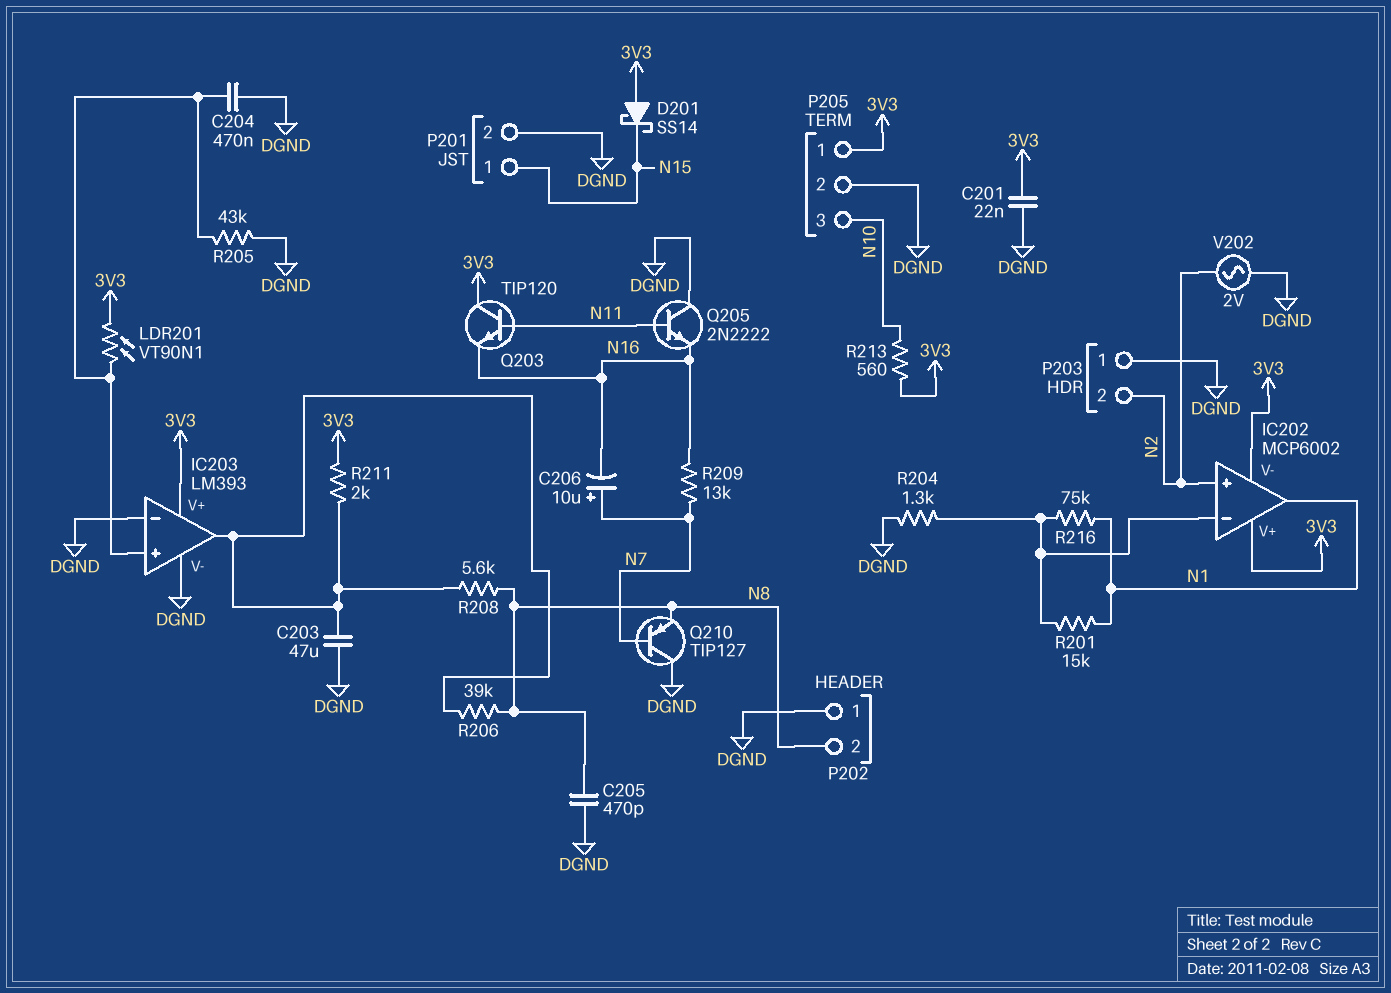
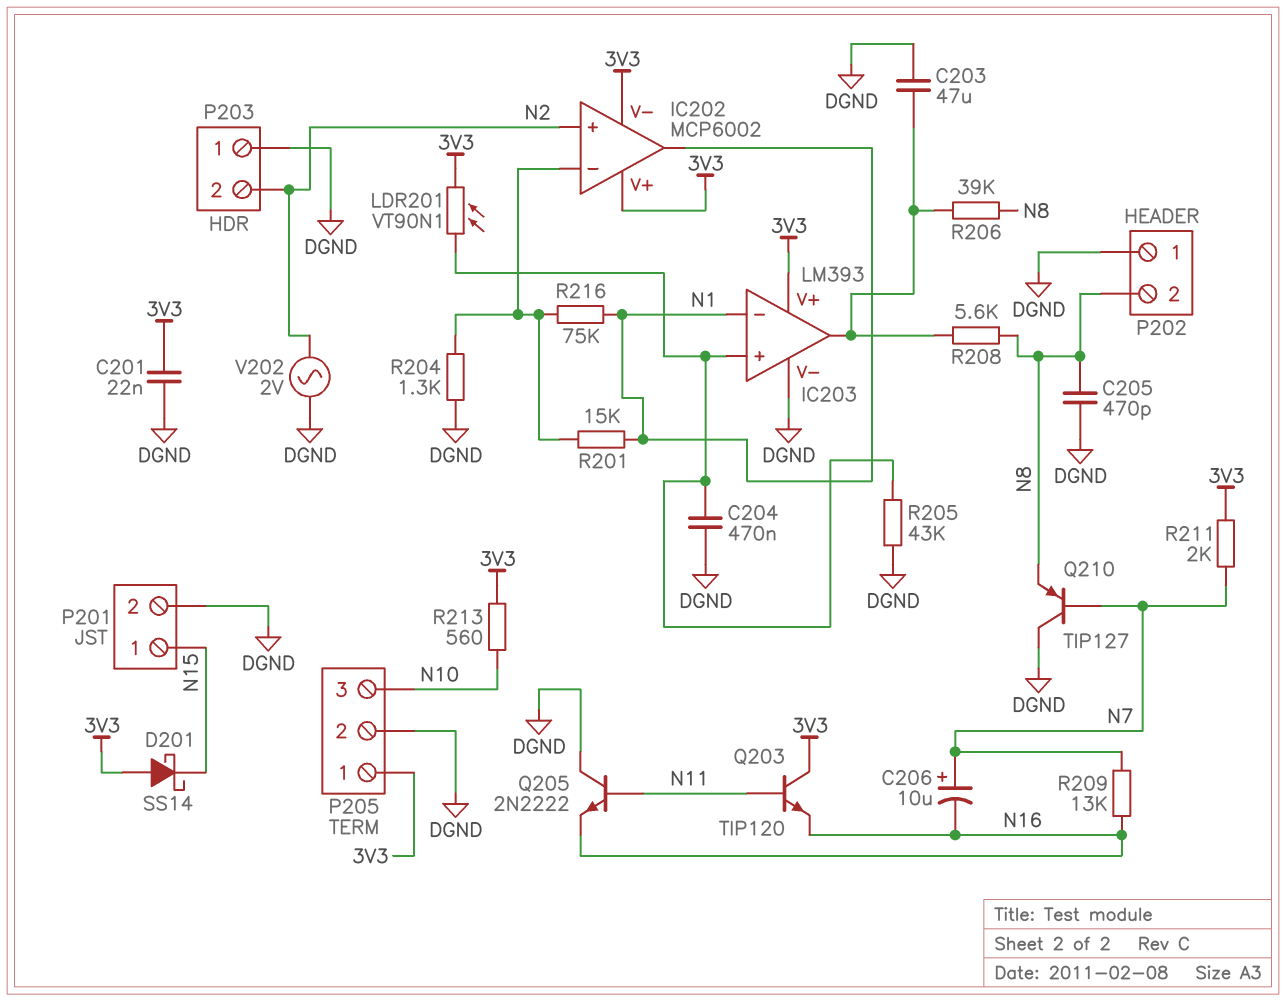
IC203 pin in-: DGND -> N1
R211: 2k (3V3, IC203/out) -> 2k (3V3, N7)

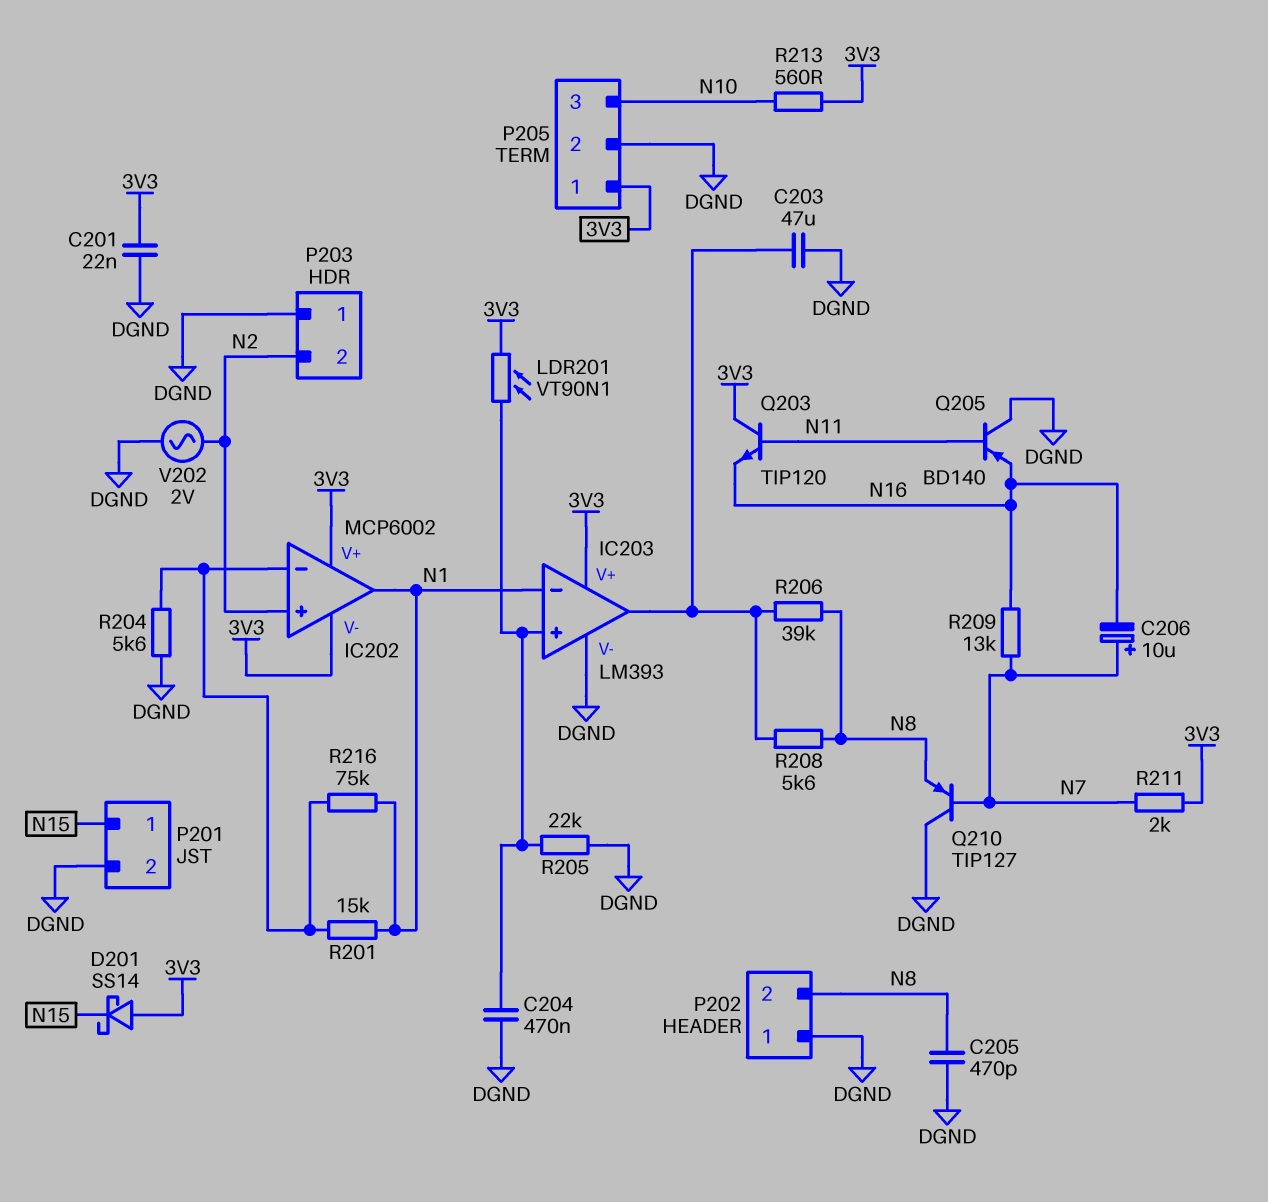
Q205: NPN 2N2222 (B N11, C DGND, E N16) -> PNP BD140 (B N11, C DGND, E N16)
R204: 1.3k (DGND, IC202/in-) -> 5.6k (DGND, IC202/in-)
R205: 43k (DGND, IC203/in+) -> 22k (DGND, IC203/in+)

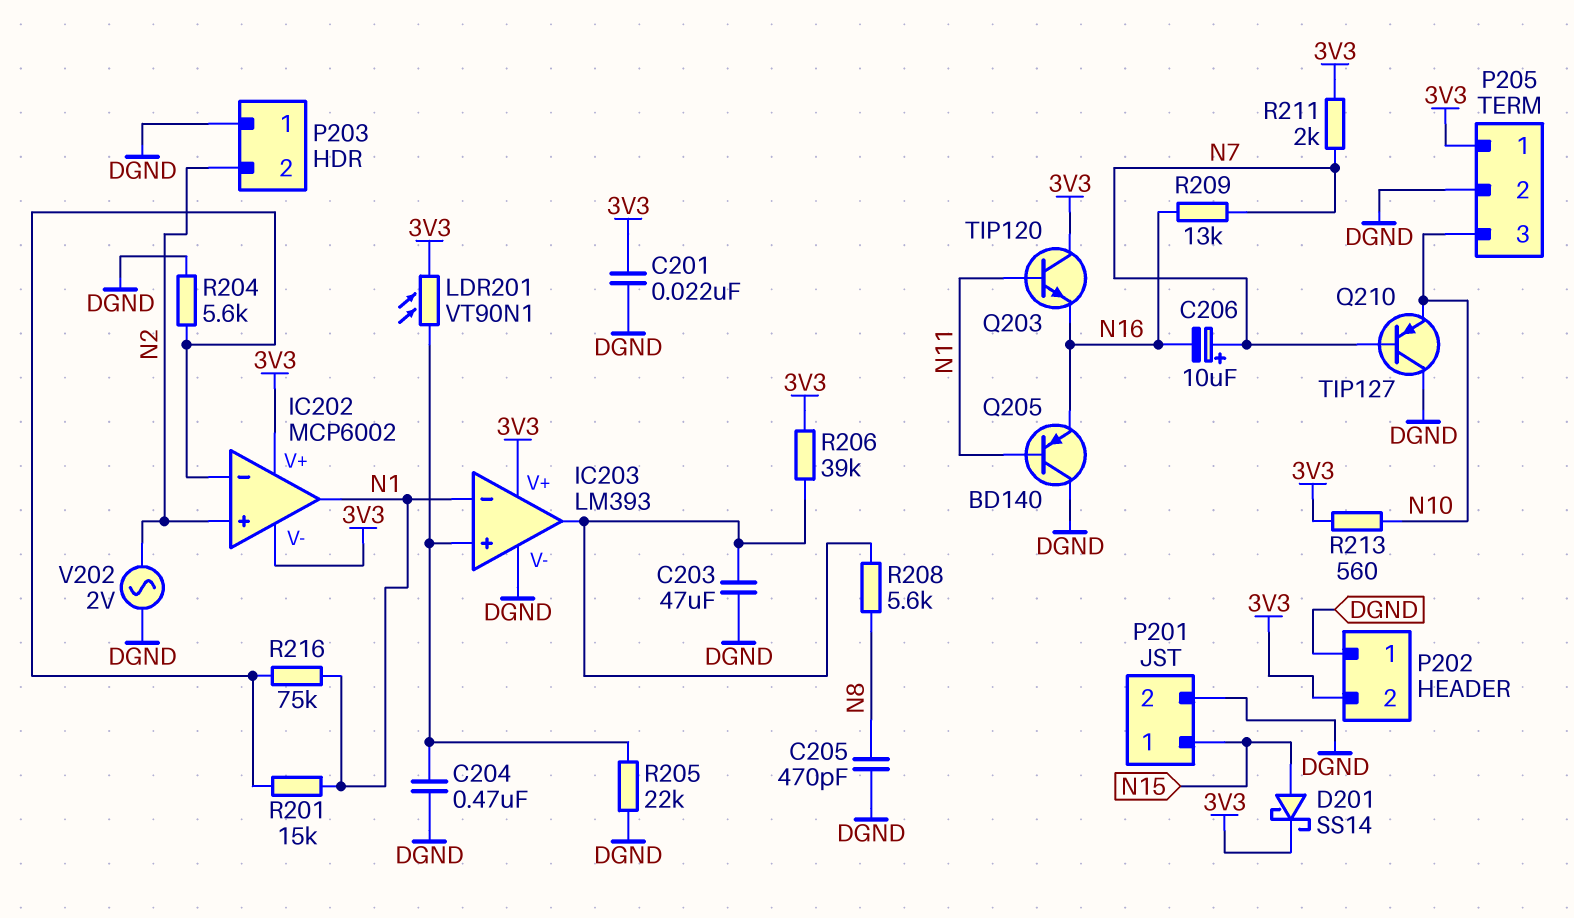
D201: schottky SS14 (A 3V3, K N15) -> schottky SS14 (A N15, K 3V3)
P202 pin 2: N8 -> 3V3
Q210: PNP TIP127 (B N7, C DGND, E N8) -> PNP TIP127 (B N7, C DGND, E N10)
R206: 39k (IC203/out, N8) -> 39k (3V3, IC203/out)

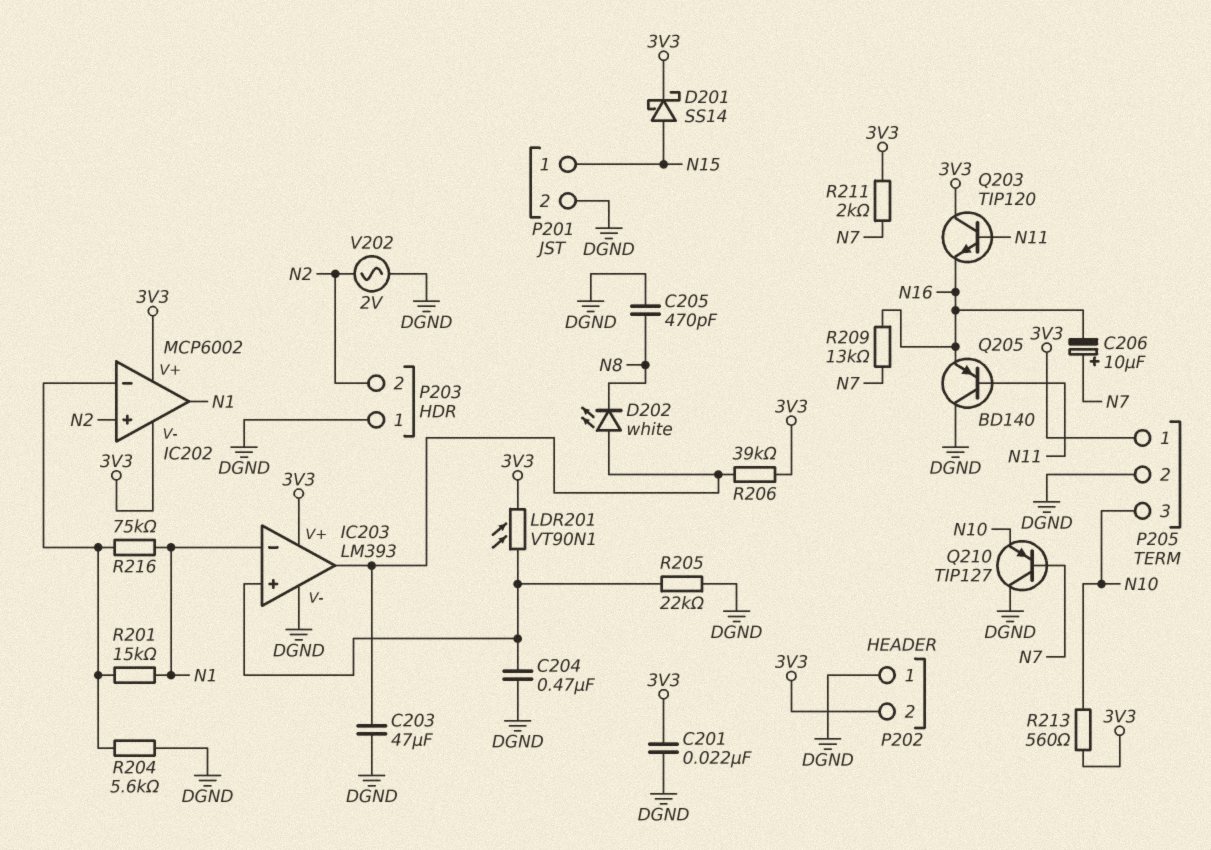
D202: none -> LED white (A IC203/out, K N8)
R208: 5.6k (IC203/out, N8) -> none

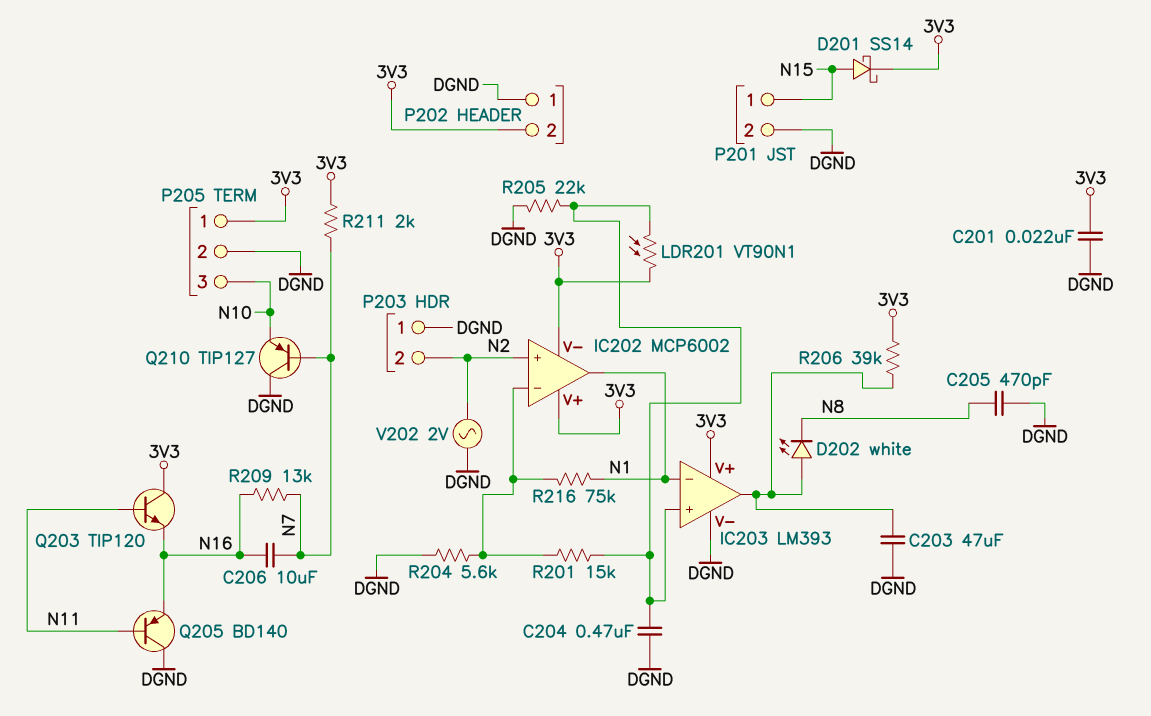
C206: 10uF (plus N7, minus N16) -> 10uF (N7, N16)
R201: 15k (IC202/in-, N1) -> 15k (IC202/in-, IC203/in+)
R213: 560 (3V3, N10) -> none

